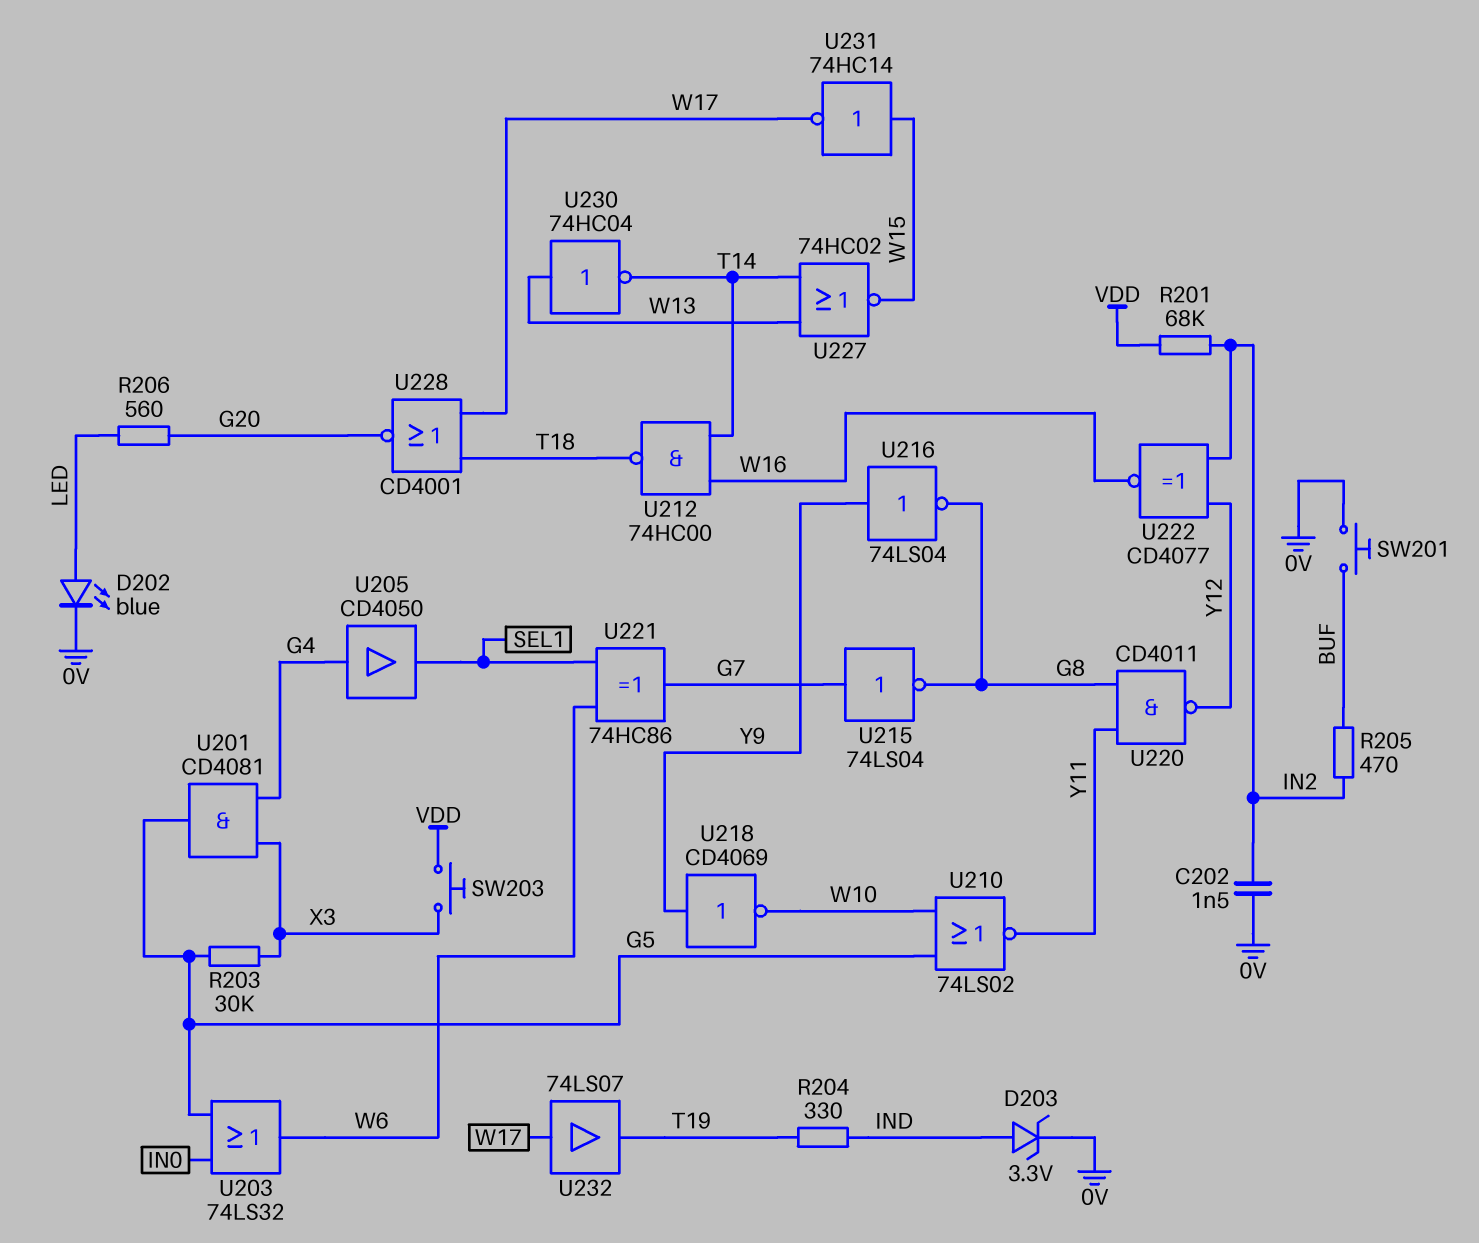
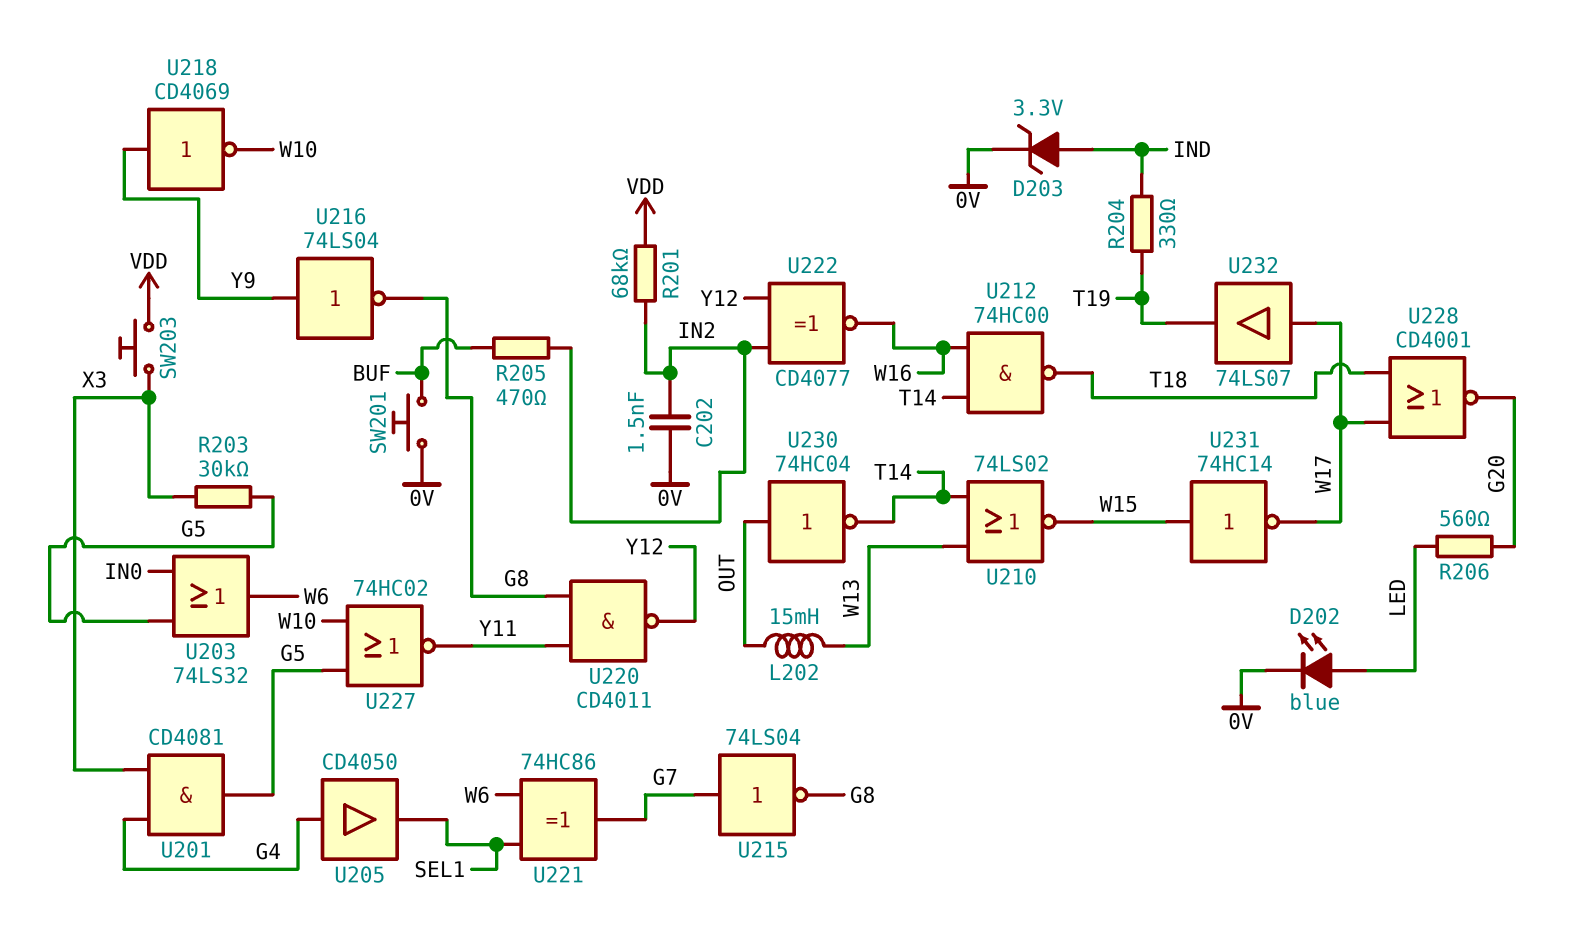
L202: none -> 15mH (OUT, W13)
U210: NOR 74LS02 (in G5, in W10, out Y11) -> NOR 74LS02 (in T14, in W13, out W15)
U227: NOR 74HC02 (in T14, in W13, out W15) -> NOR 74HC02 (in G5, in W10, out Y11)
U230: NOT 74HC04 (in W13, out T14) -> NOT 74HC04 (in OUT, out T14)

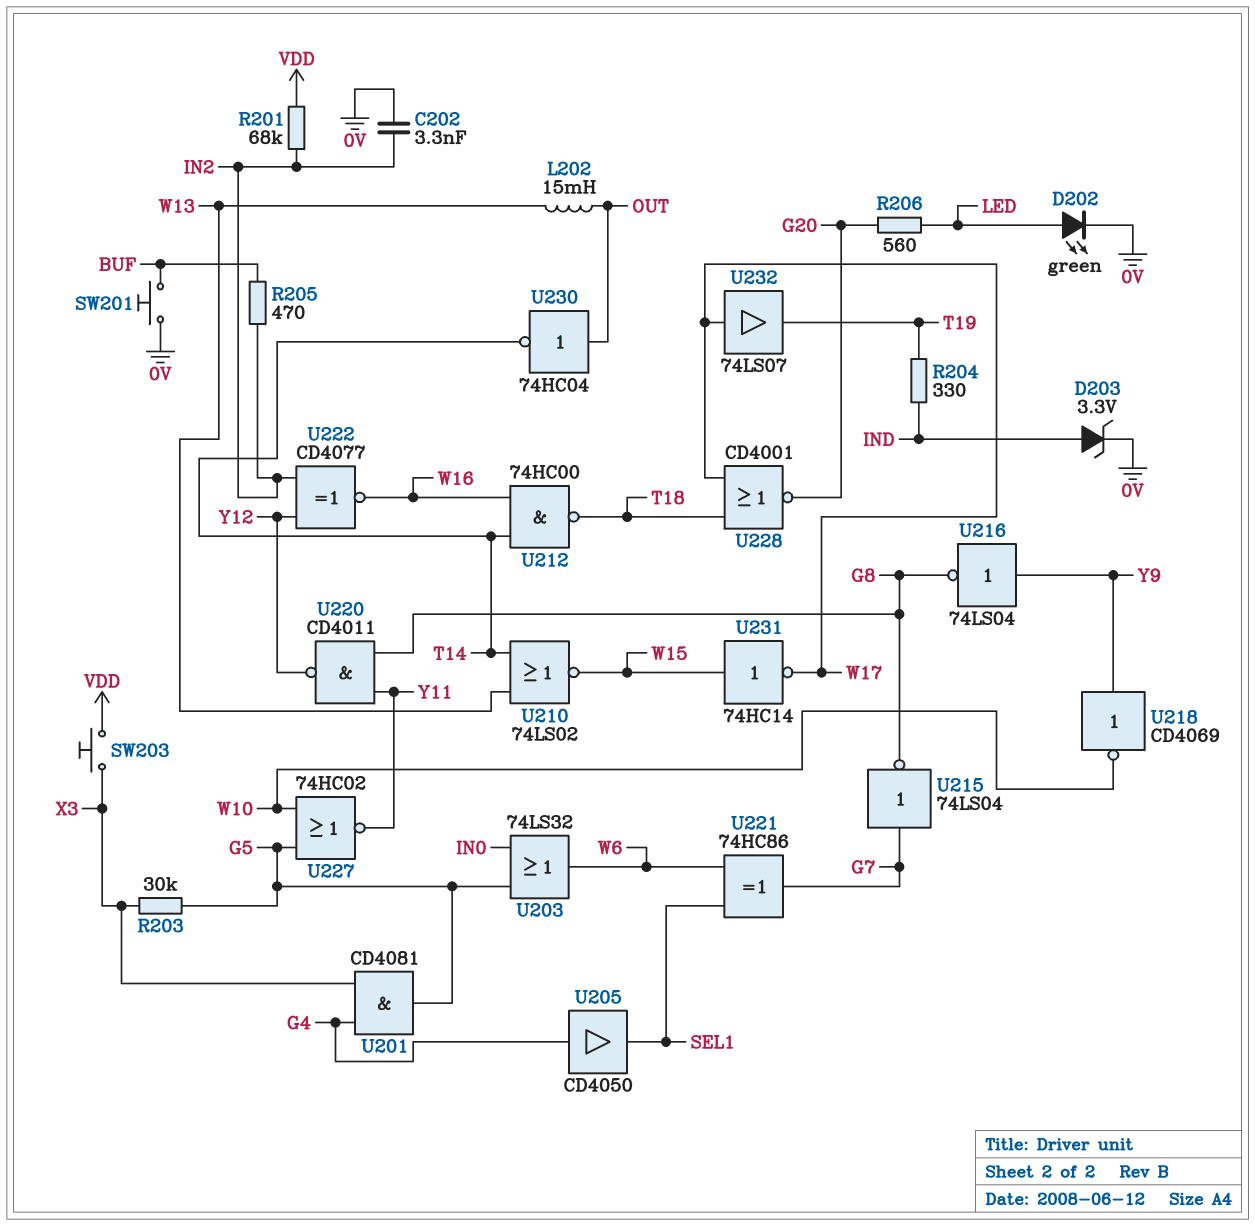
C202: 1.5nF (0V, IN2) -> 3.3nF (0V, IN2)
D202: LED blue (A LED, K 0V) -> LED green (A LED, K 0V)

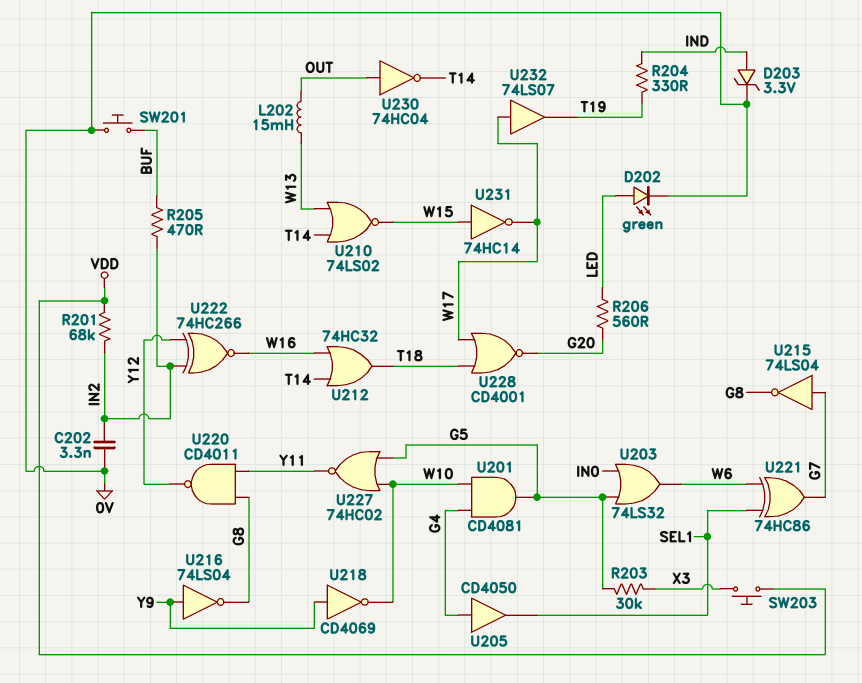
U201: AND CD4081 (in G4, in X3, out G5) -> AND CD4081 (in G4, in W10, out G5)
U212: NAND 74HC00 (in T14, in W16, out T18) -> OR 74HC32 (in T14, in W16, out T18)
U222: XNOR CD4077 (in IN2, in Y12, out W16) -> XNOR 74HC266 (in IN2, in Y12, out W16)

